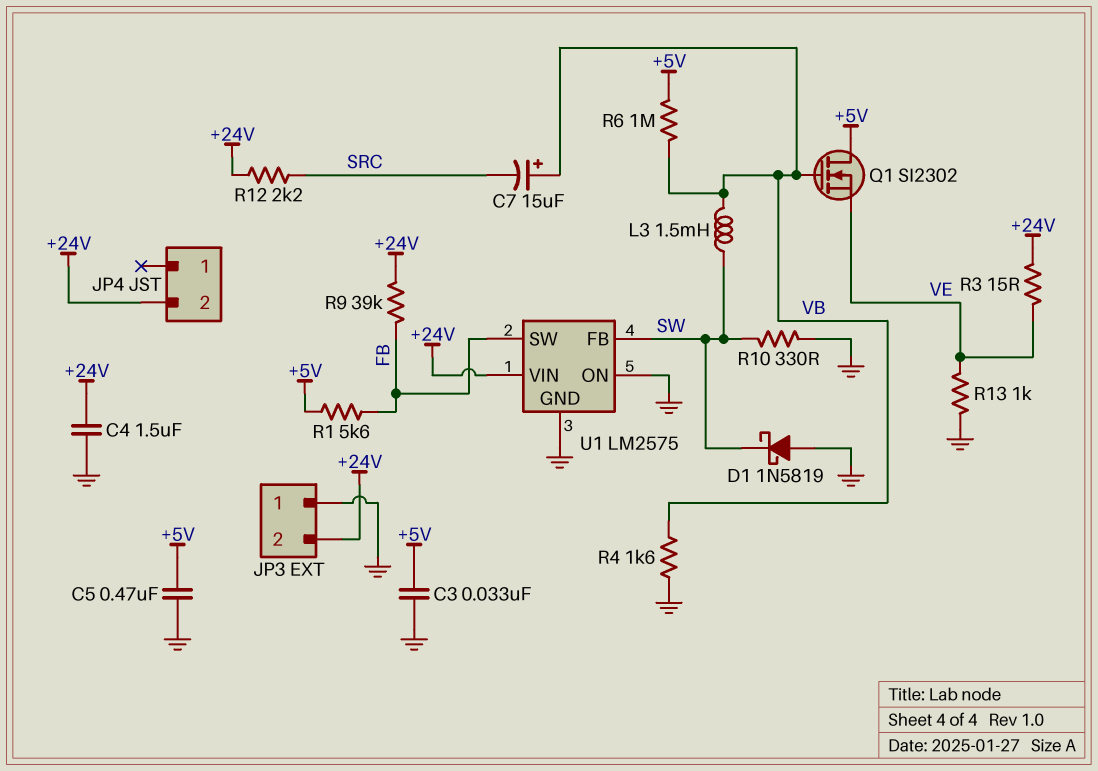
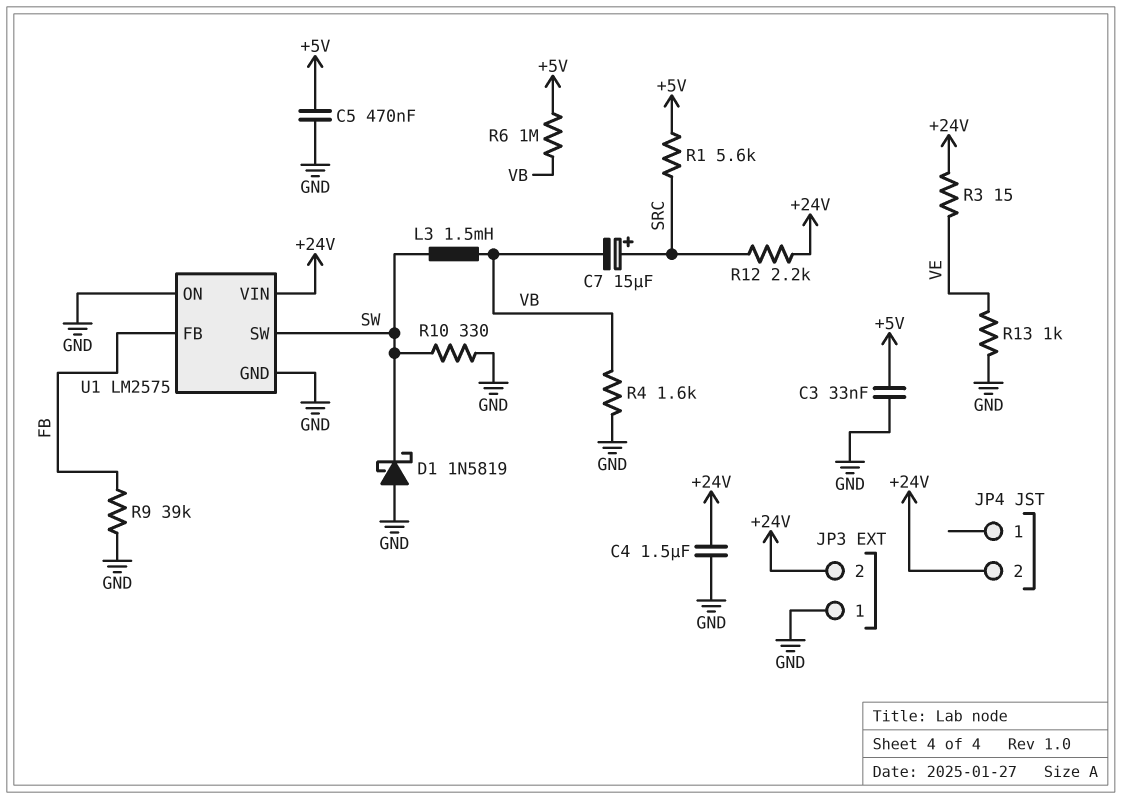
C7: 15uF (plus VB, minus SRC) -> 15uF (plus SRC, minus VB)
Q1: NMOS SI2302 (G VB, D +5V, S VE) -> none
R1: 5.6k (+5V, FB) -> 5.6k (+5V, SRC)
R9: 39k (+24V, FB) -> 39k (FB, GND)
U1 pin FB: SW -> FB
U1 pin SW: FB -> SW

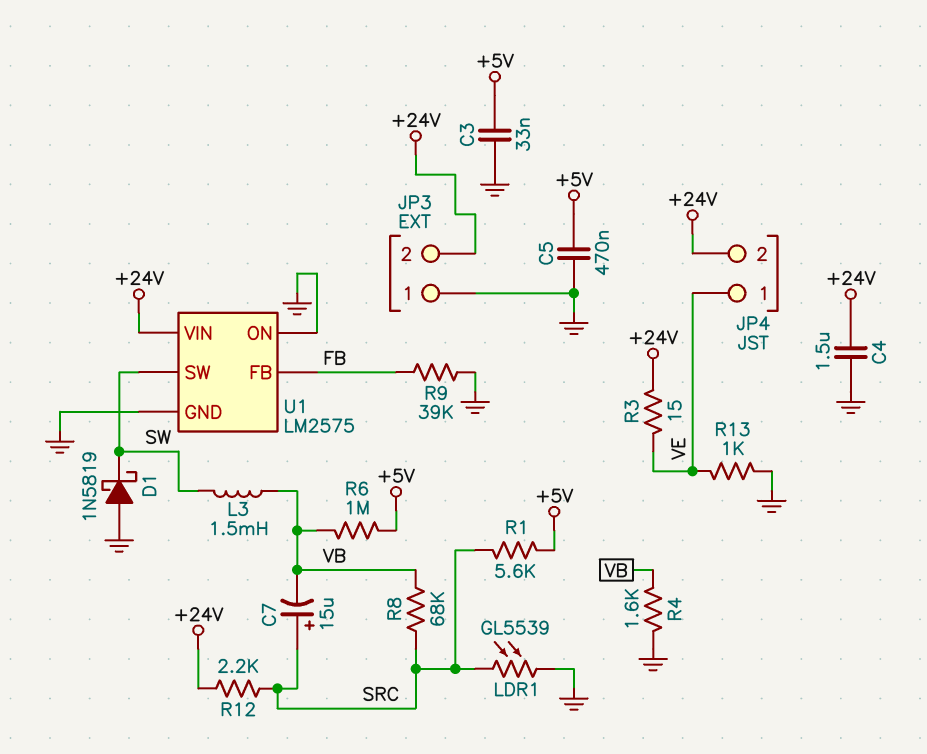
JP4 pin 1: none -> VE
LDR1: none -> GL5539 (GND, SRC)
R8: none -> 68k (SRC, VB)
R10: 330 (GND, SW) -> none

